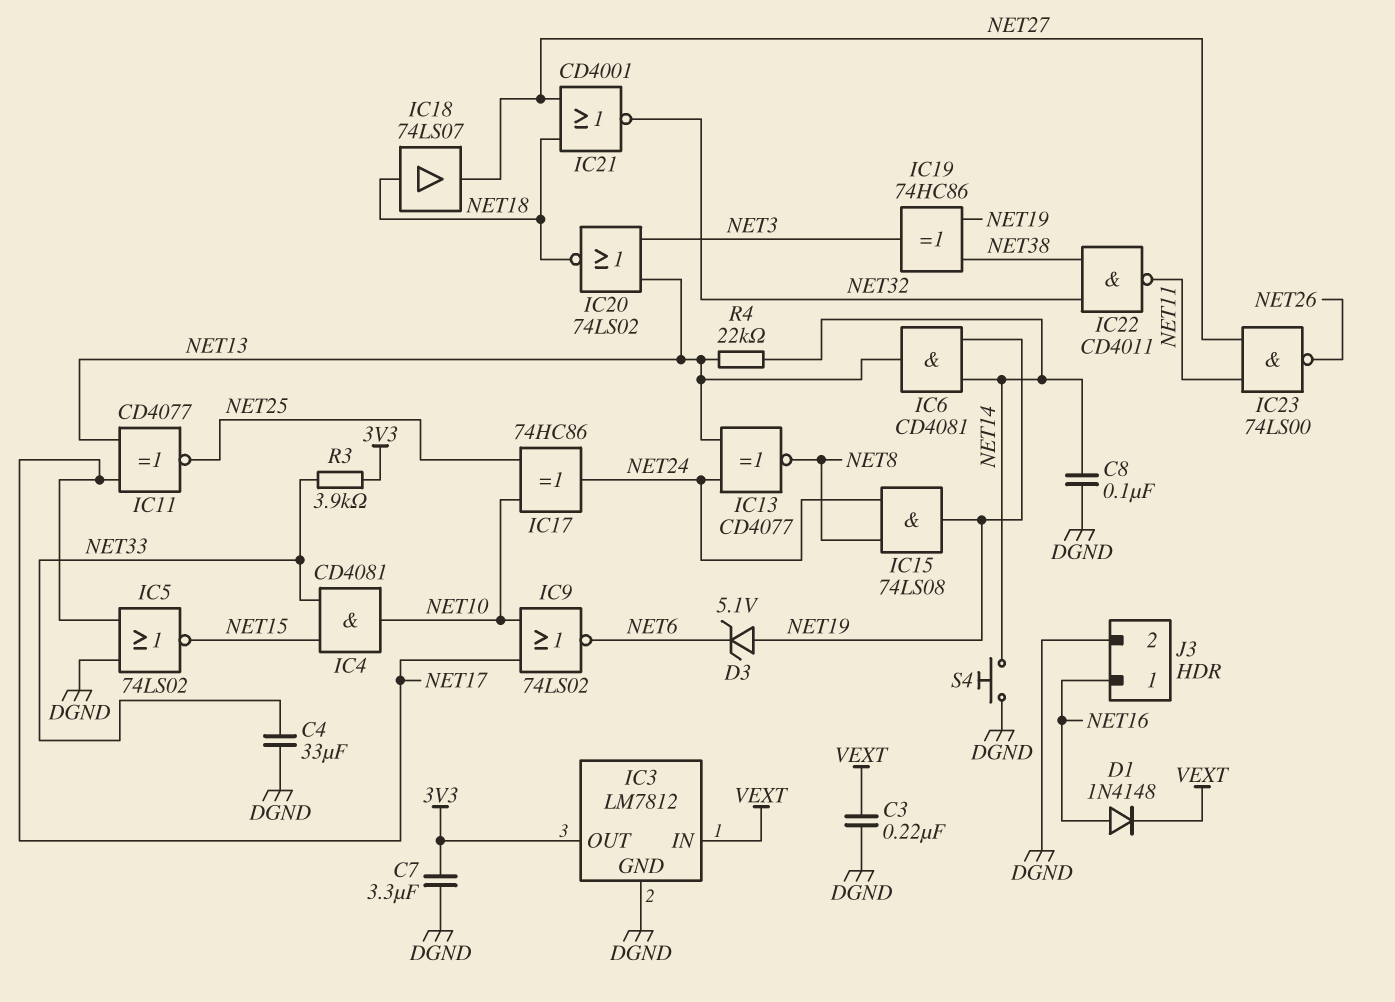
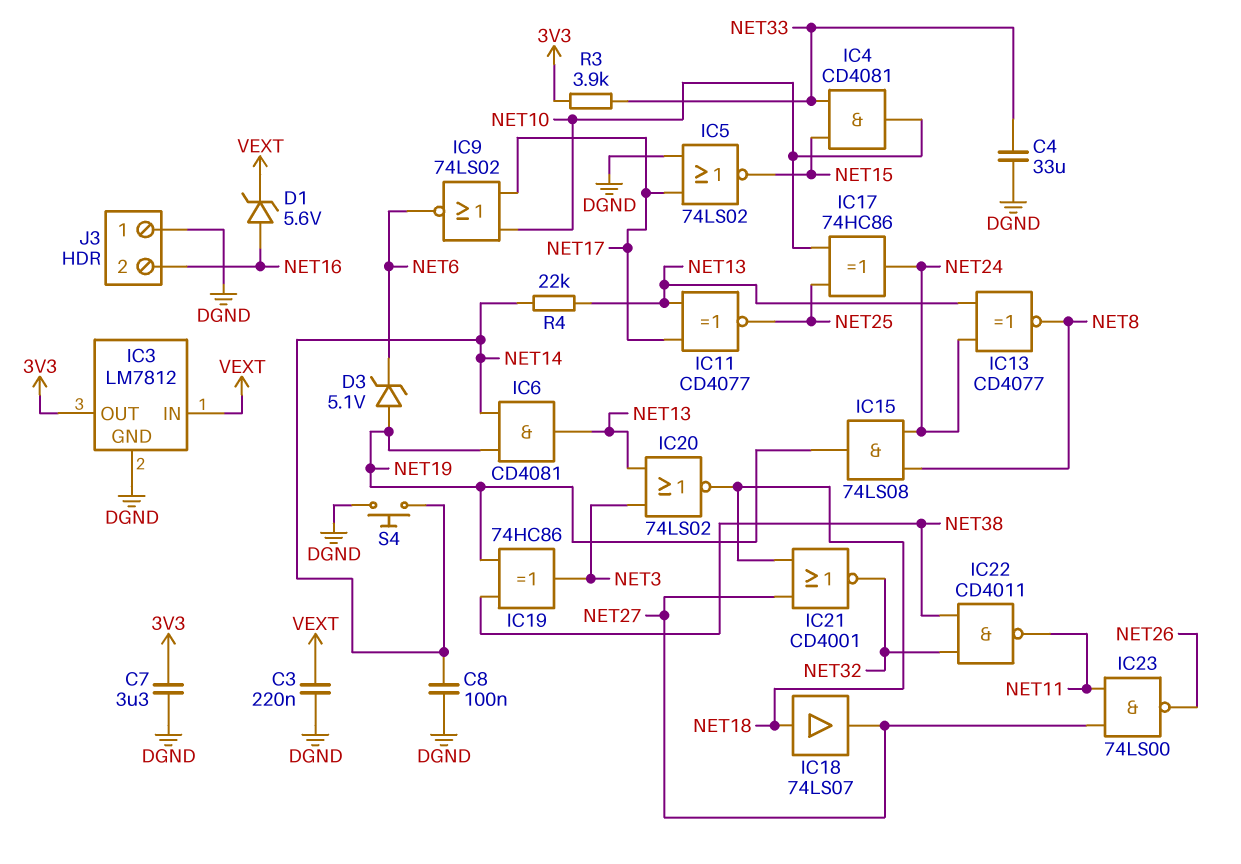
D1: diode 1N4148 (A NET16, K VEXT) -> zener 5.6V (A NET16, K VEXT)
J3 pin 1: NET16 -> DGND
J3 pin 2: DGND -> NET16

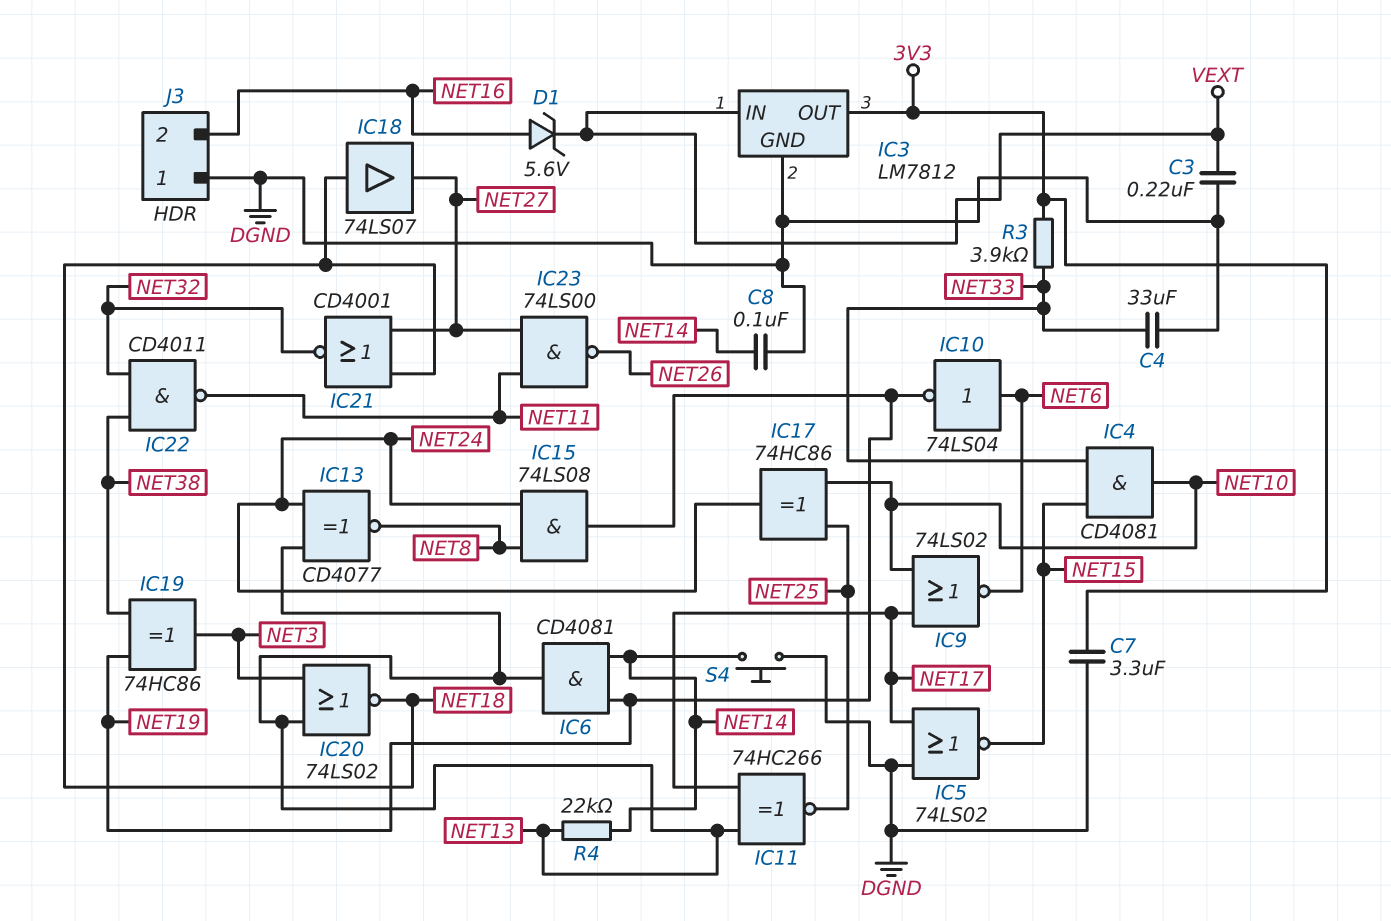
D3: zener 5.1V (A NET19, K NET6) -> none
IC10: none -> NOT 74LS04 (in NET6, out NET19)
IC11: XNOR CD4077 (in NET13, in NET17, out NET25) -> XNOR 74HC266 (in NET13, in NET17, out NET25)

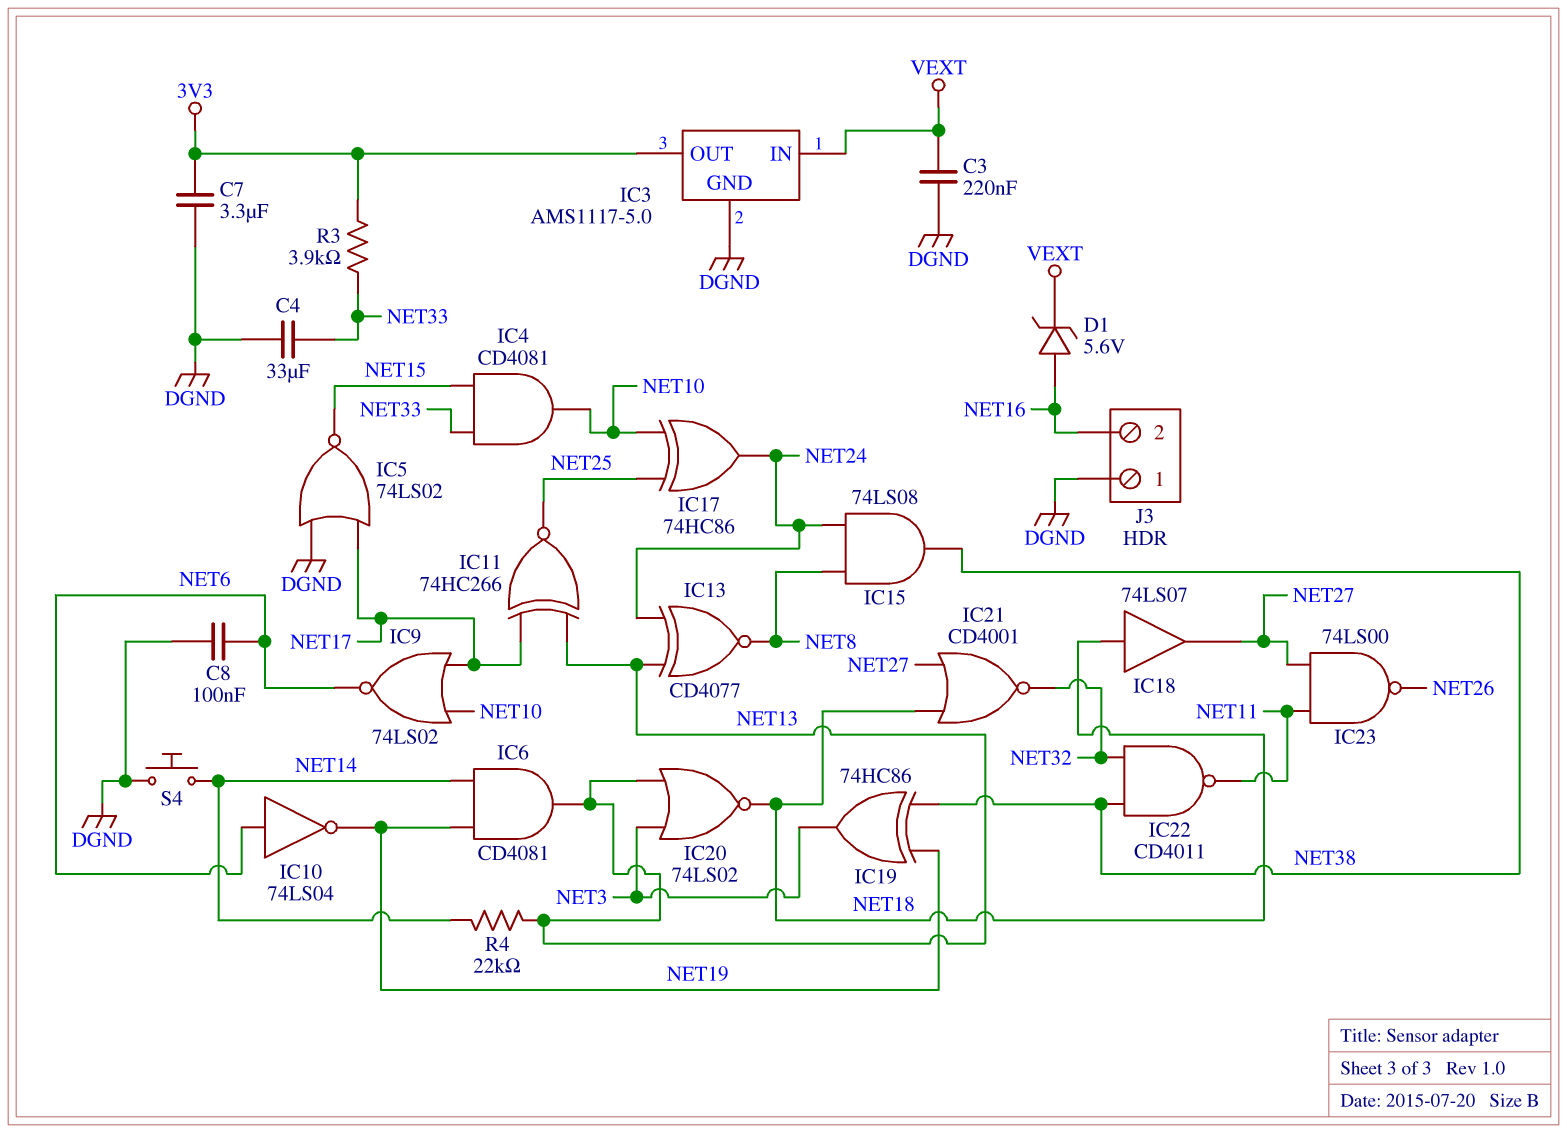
C8: 100nF (DGND, NET14) -> 100nF (DGND, NET6)
IC3: LM7812 -> AMS1117-5.0
IC15: AND 74LS08 (in NET8, in NET24, out NET19) -> AND 74LS08 (in NET8, in NET24, out NET38)

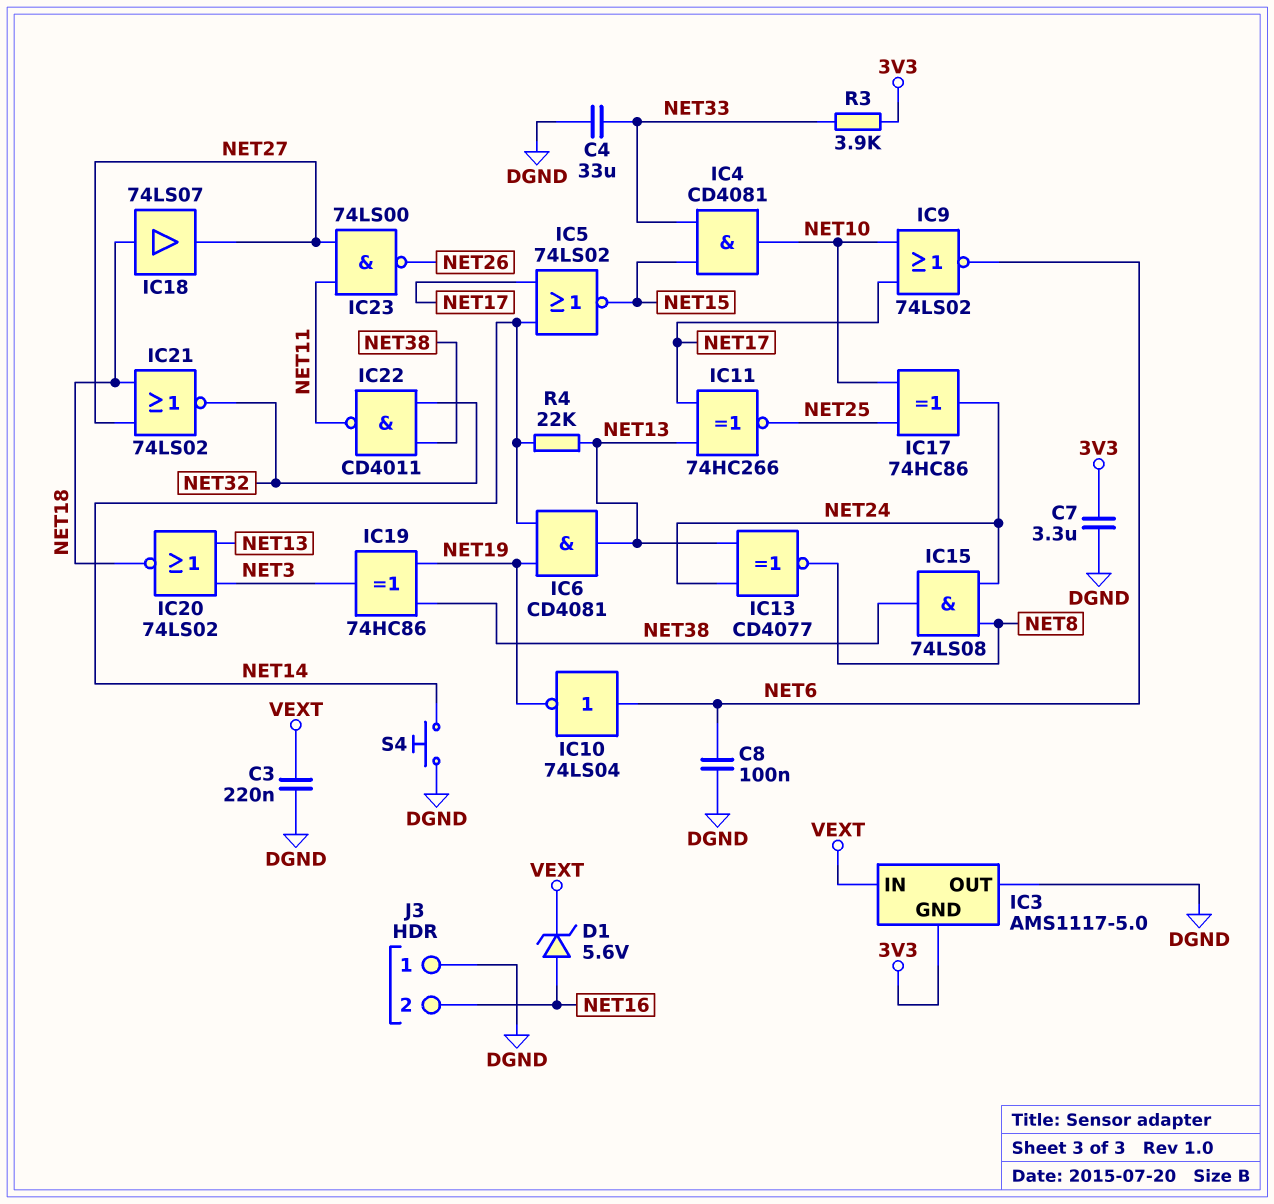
IC3 pin GND: DGND -> 3V3
IC3 pin OUT: 3V3 -> DGND
IC5: NOR 74LS02 (in DGND, in NET17, out NET15) -> NOR 74LS02 (in NET14, in NET17, out NET15)
IC21: NOR CD4001 (in NET18, in NET27, out NET32) -> NOR 74LS02 (in NET18, in NET27, out NET32)

